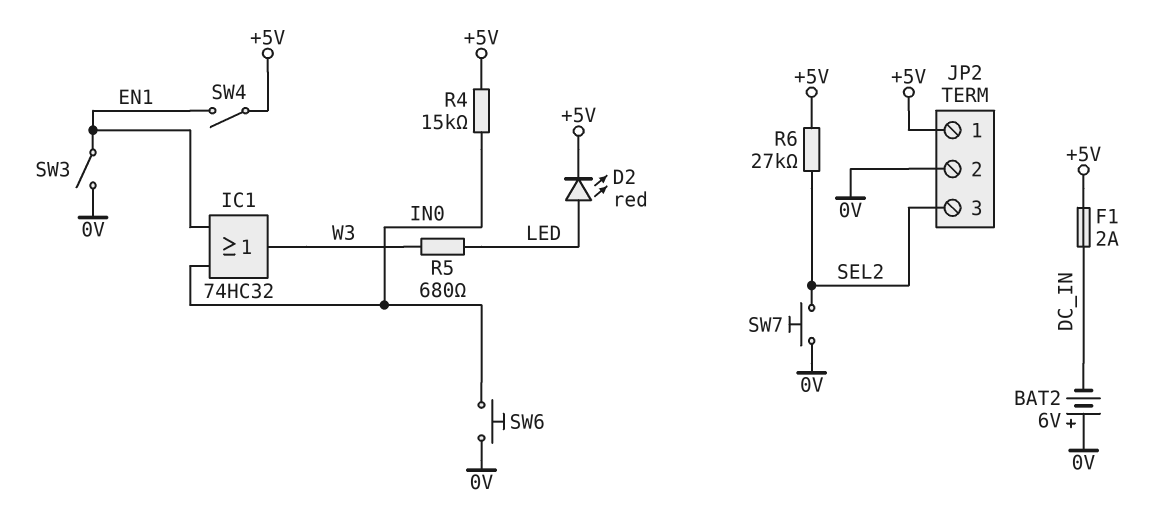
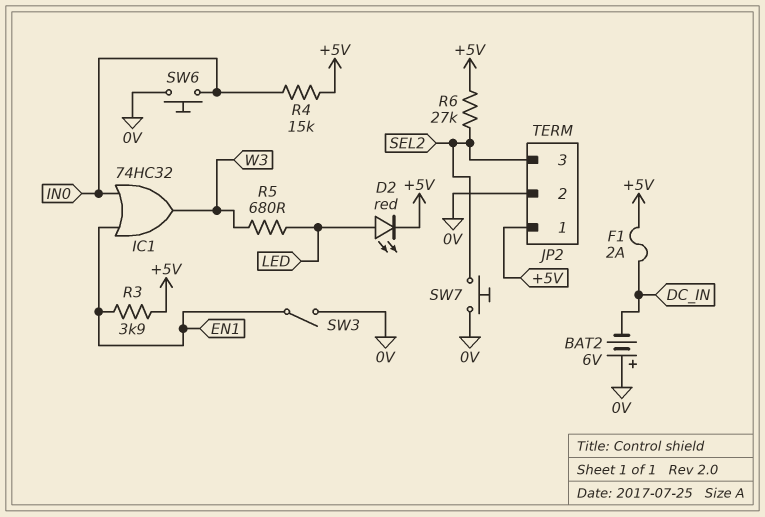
R3: none -> 3.9k (+5V, EN1)
SW4: switch (+5V, EN1) -> none

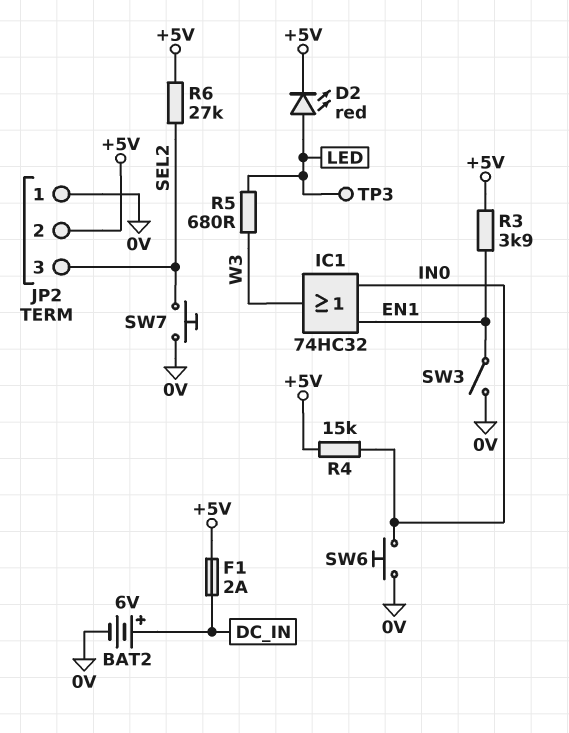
BAT2: 6V (plus 0V, minus DC_IN) -> 6V (plus DC_IN, minus 0V)
JP2 pin 1: +5V -> 0V
JP2 pin 2: 0V -> +5V
TP3: none -> test point (LED)

